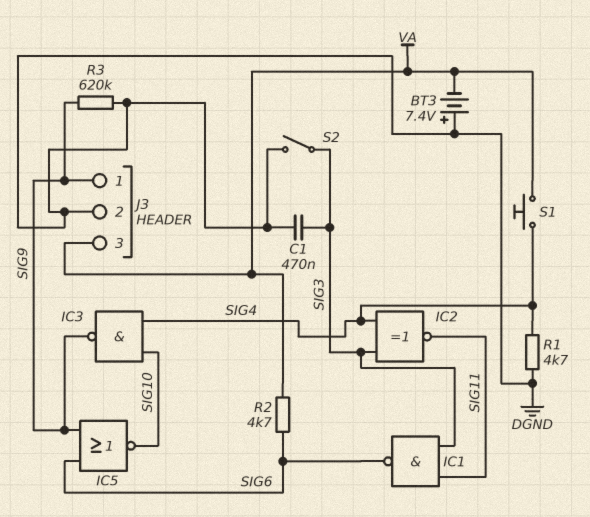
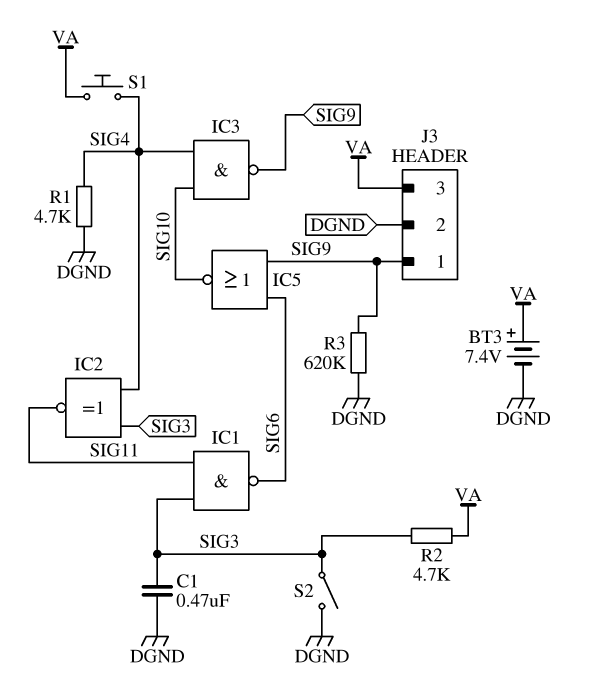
BT3: 7.4V (plus DGND, minus VA) -> 7.4V (plus VA, minus DGND)
R2: 4.7k (SIG6, VA) -> 4.7k (SIG3, VA)

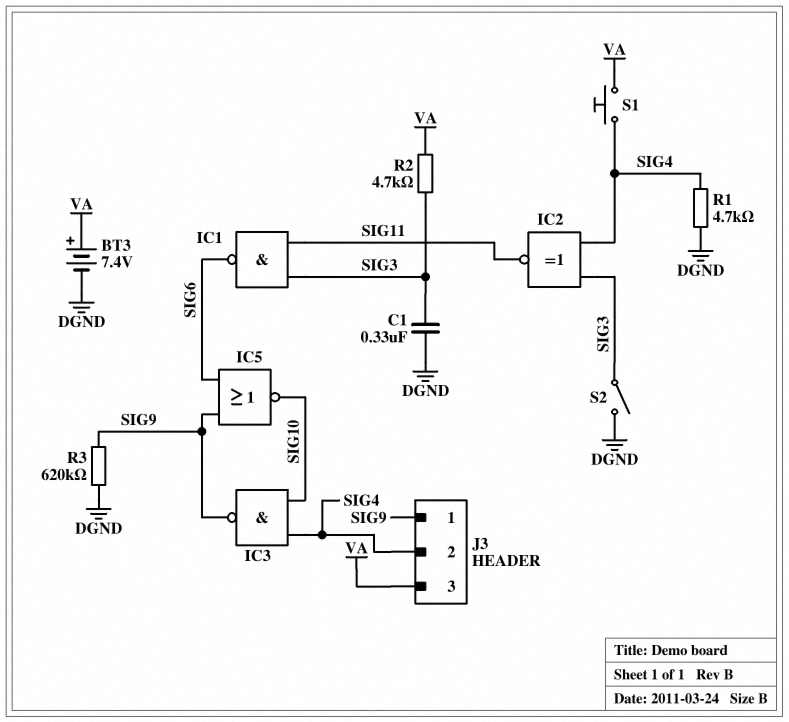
C1: 470nF (DGND, SIG3) -> 330nF (DGND, SIG3)
J3 pin 2: DGND -> SIG4

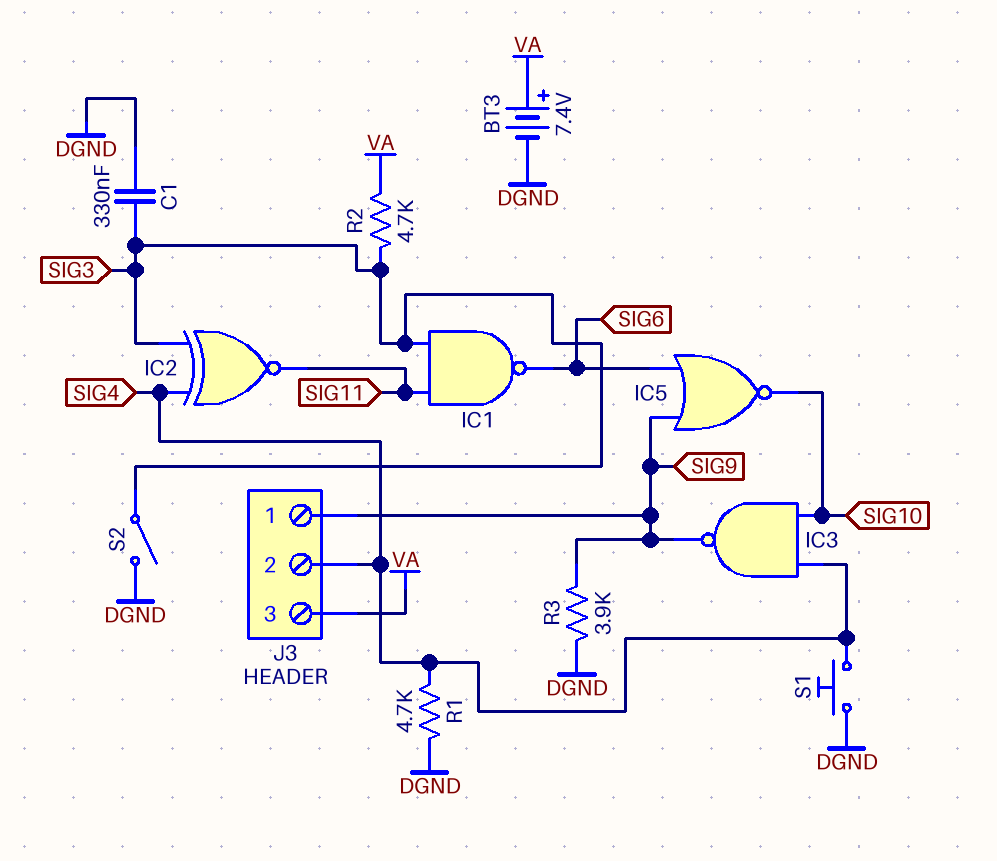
R3: 620k (DGND, SIG9) -> 3.9k (DGND, SIG9)
S1: button (SIG4, VA) -> button (DGND, SIG4)

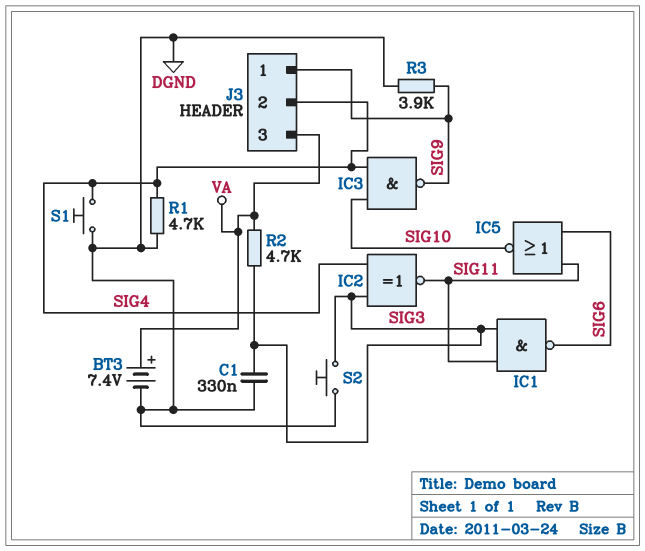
IC5: NOR (in SIG6, in SIG9, out SIG10) -> NOR (in SIG6, in SIG11, out SIG10)
S2: switch (DGND, SIG3) -> button (DGND, SIG3)

